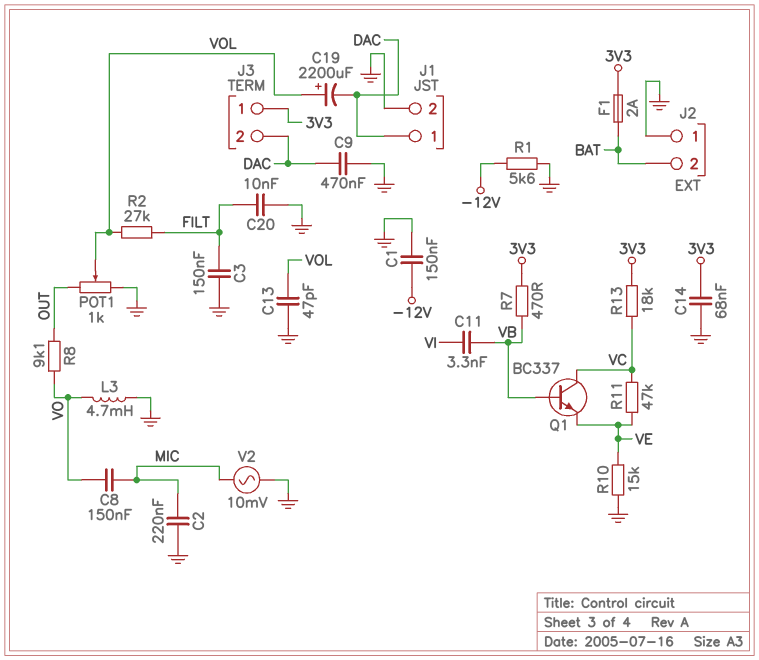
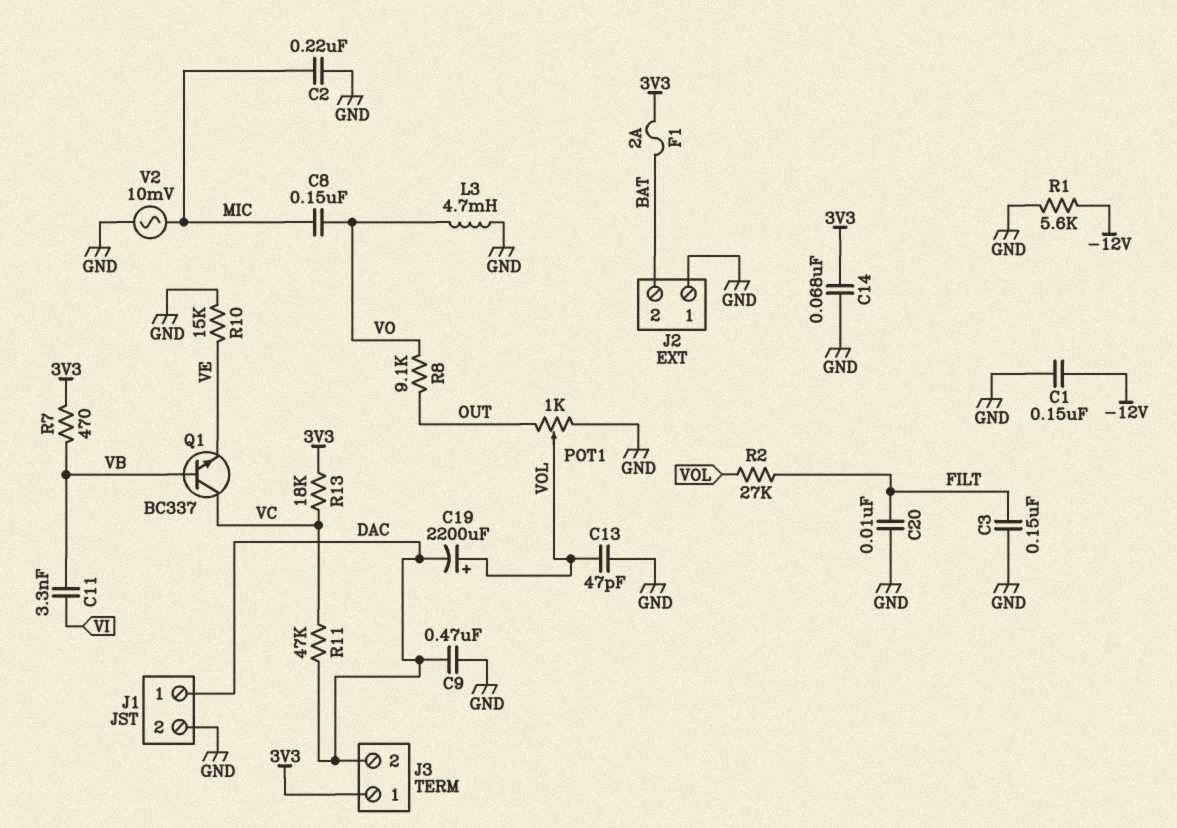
R11: 47k (VC, VE) -> 47k (DAC, VC)

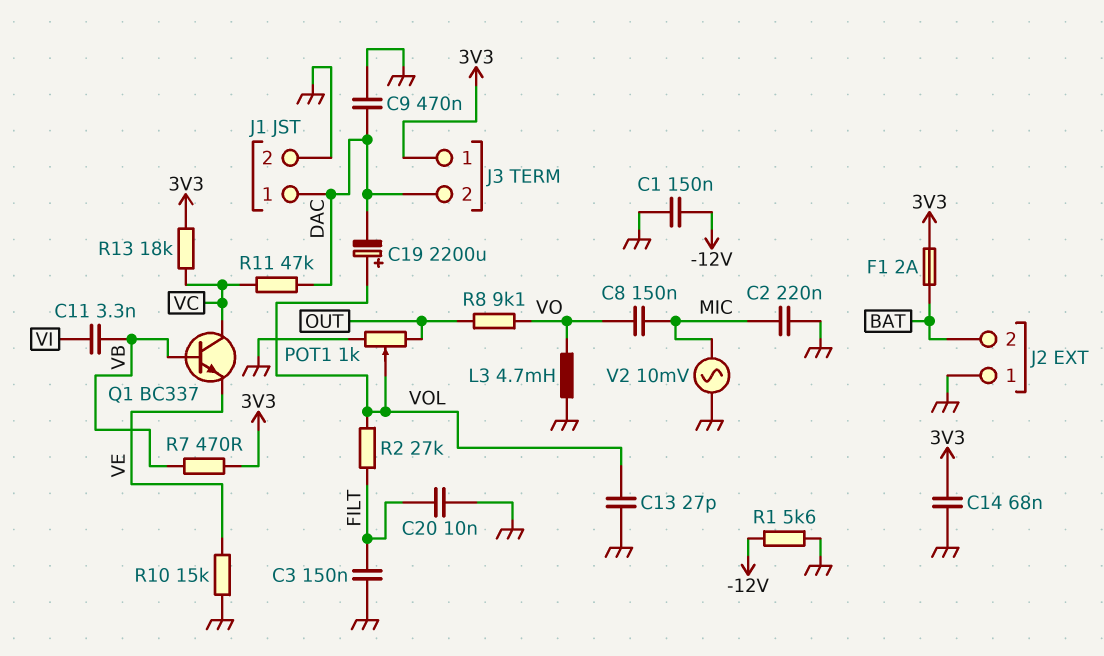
C13: 47pF (GND, VOL) -> 27pF (GND, VOL)

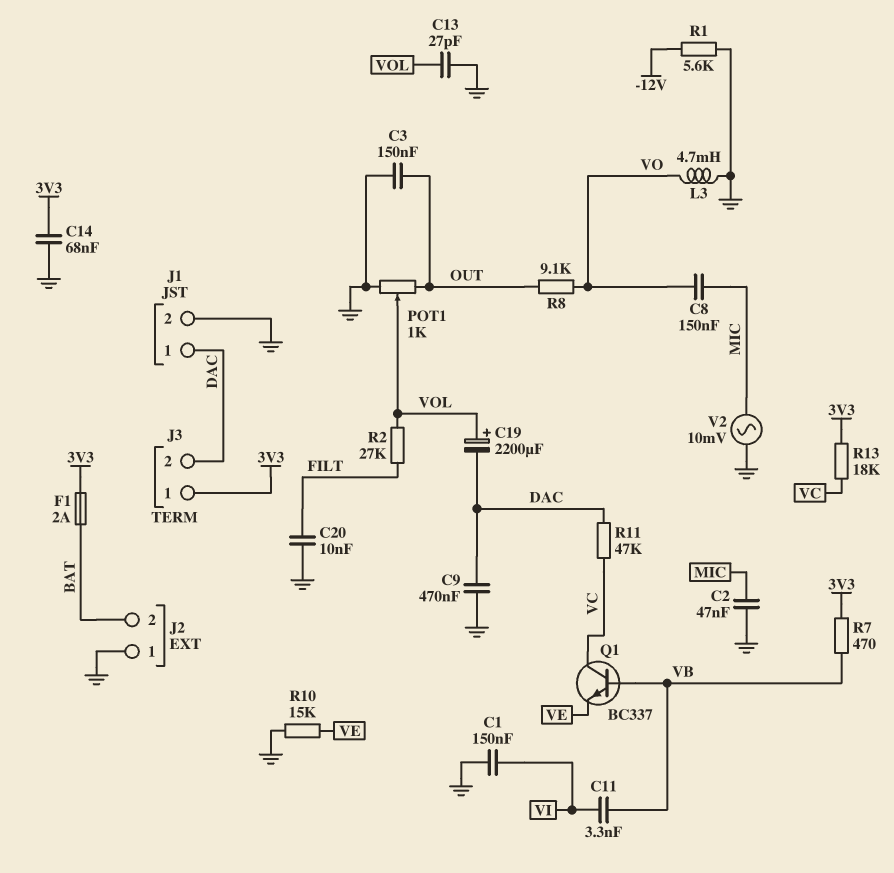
C1: 150nF (-12V, GND) -> 150nF (GND, VI)
C2: 220nF (GND, MIC) -> 47nF (GND, MIC)
C3: 150nF (FILT, GND) -> 150nF (GND, OUT)

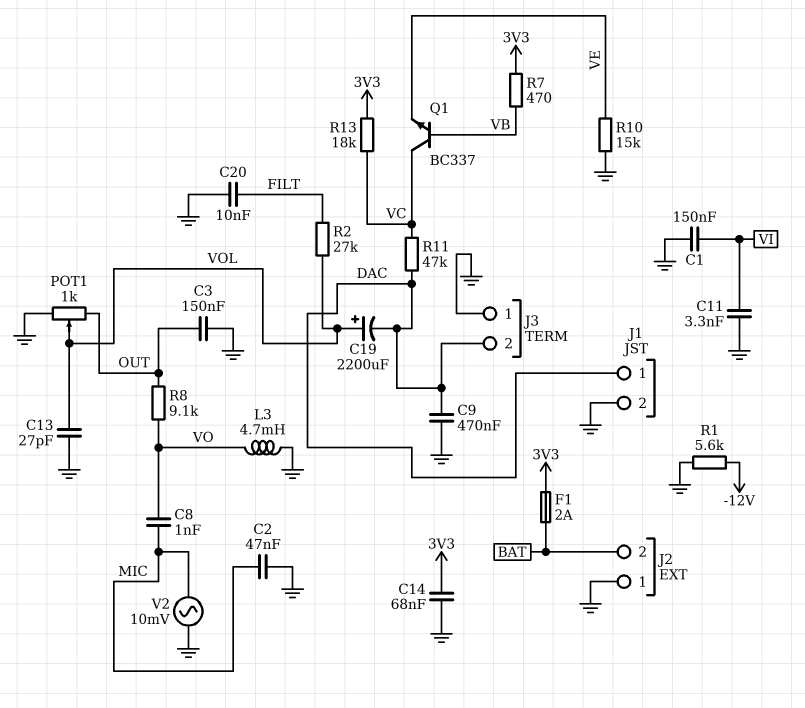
C8: 150nF (MIC, VO) -> 1nF (MIC, VO)
C11: 3.3nF (VB, VI) -> 3.3nF (GND, VI)
J3 pin 1: 3V3 -> GND

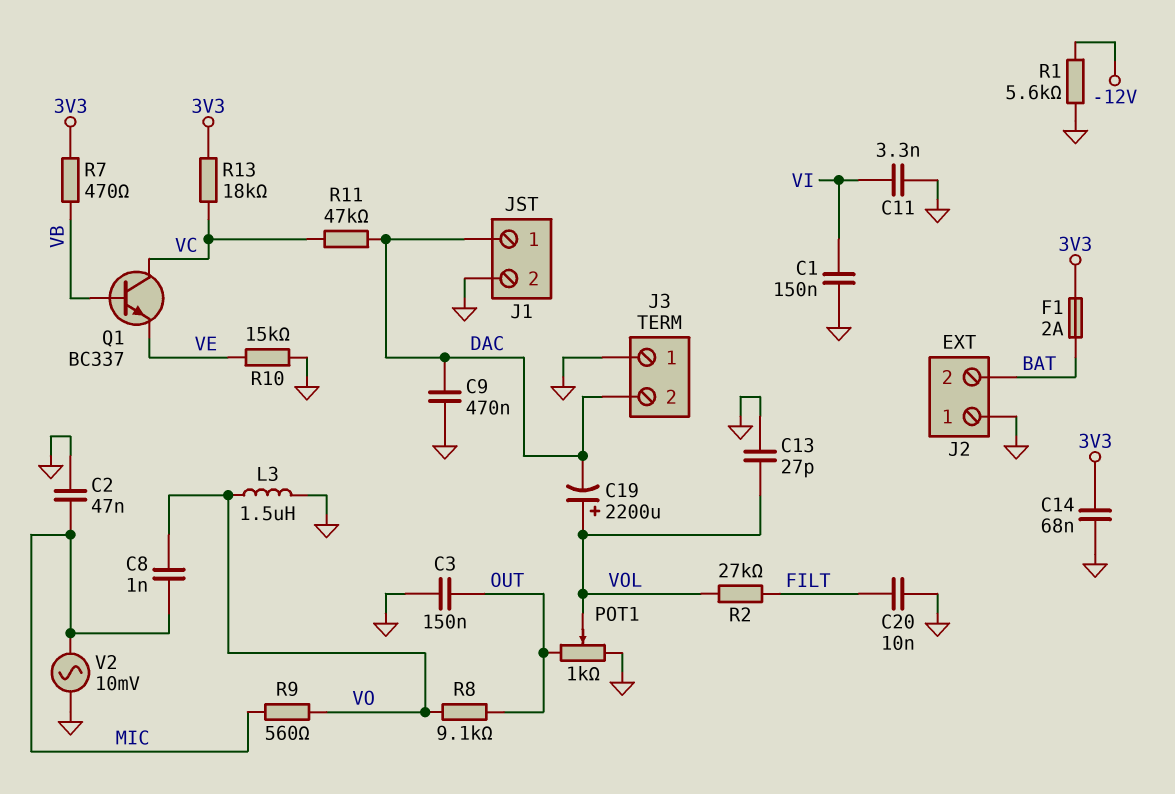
L3: 4.7mH (GND, VO) -> 1.5uH (GND, VO)
R9: none -> 560 (MIC, VO)

